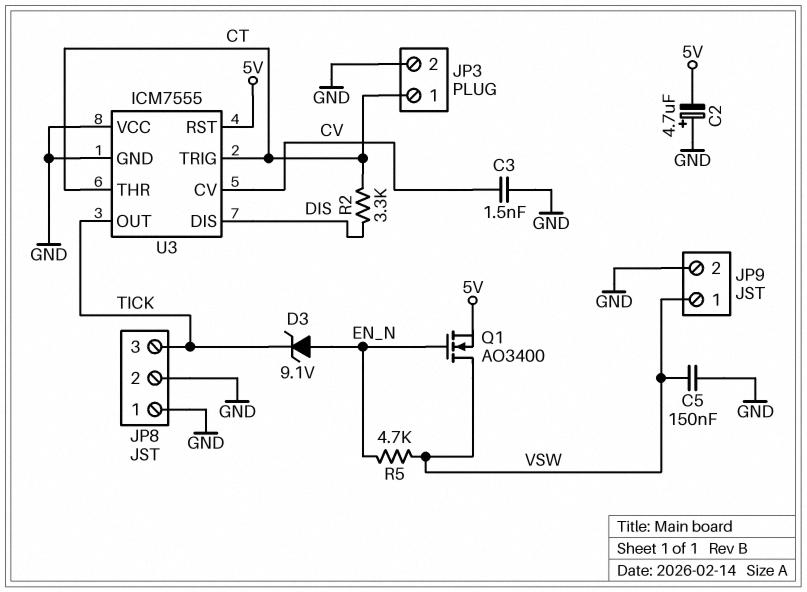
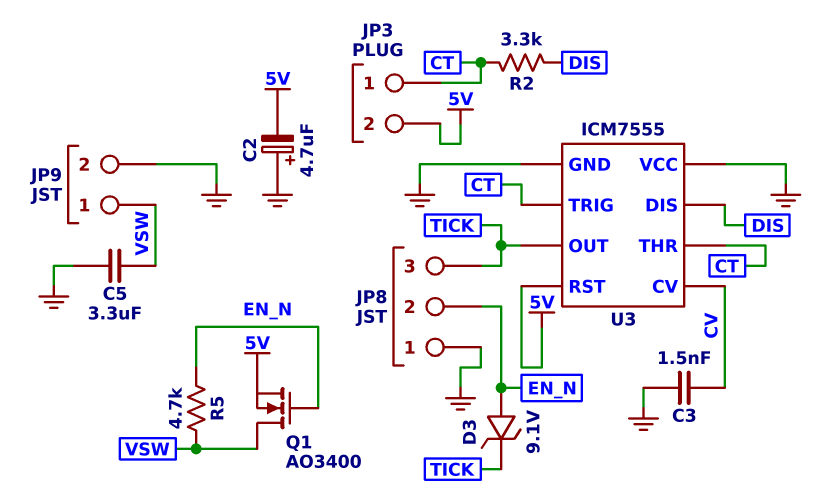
C5: 150nF (GND, VSW) -> 3.3uF (GND, VSW)
JP3 pin 2: GND -> 5V
JP8 pin 2: GND -> EN_N

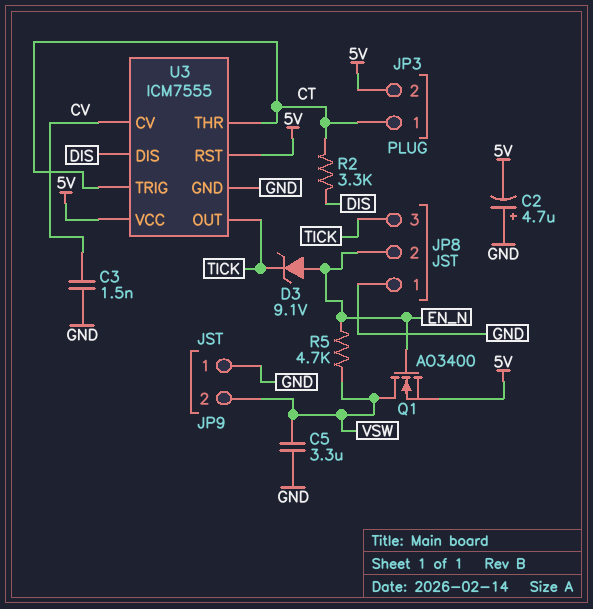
JP9 pin 1: VSW -> GND
JP9 pin 2: GND -> VSW
U3 pin VCC: GND -> 5V

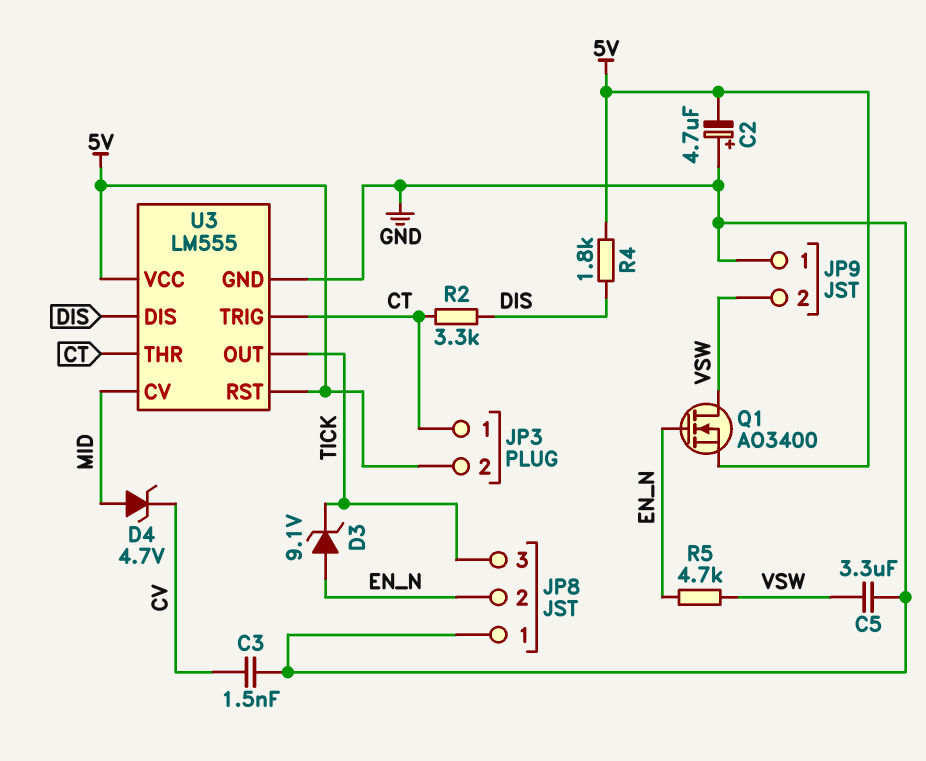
D4: none -> zener 4.7V (A MID, K CV)
R4: none -> 1.8k (5V, DIS)
U3: ICM7555 -> LM555
U3 pin CV: CV -> MID

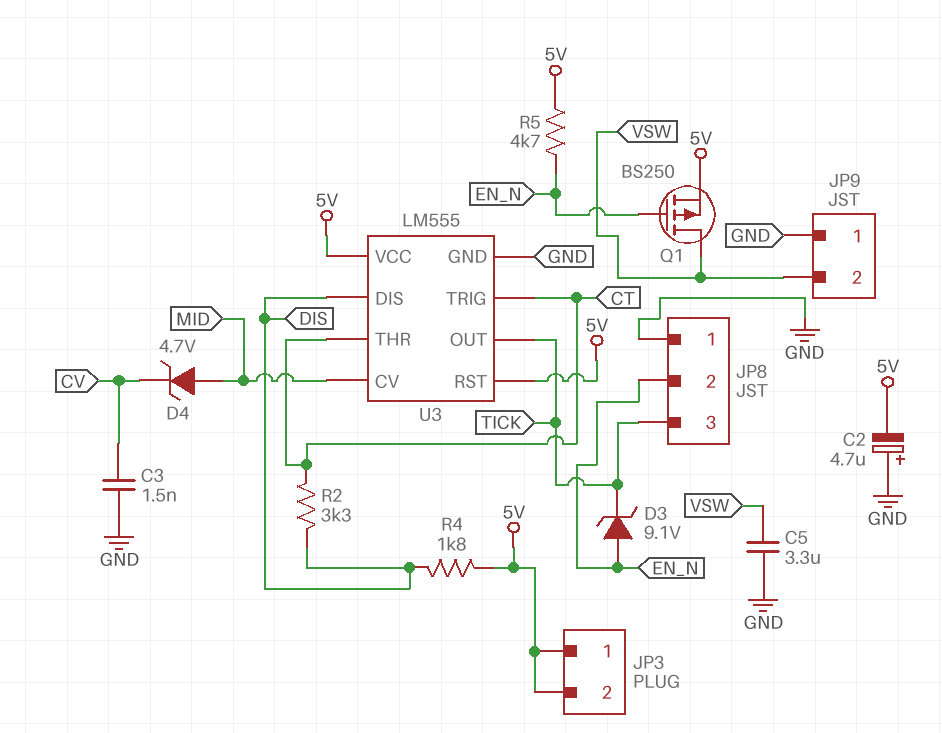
JP3 pin 1: CT -> 5V
Q1: NMOS AO3400 (G EN_N, D VSW, S 5V) -> PMOS BS250 (G EN_N, D VSW, S 5V)
R5: 4.7k (EN_N, VSW) -> 4.7k (5V, EN_N)

